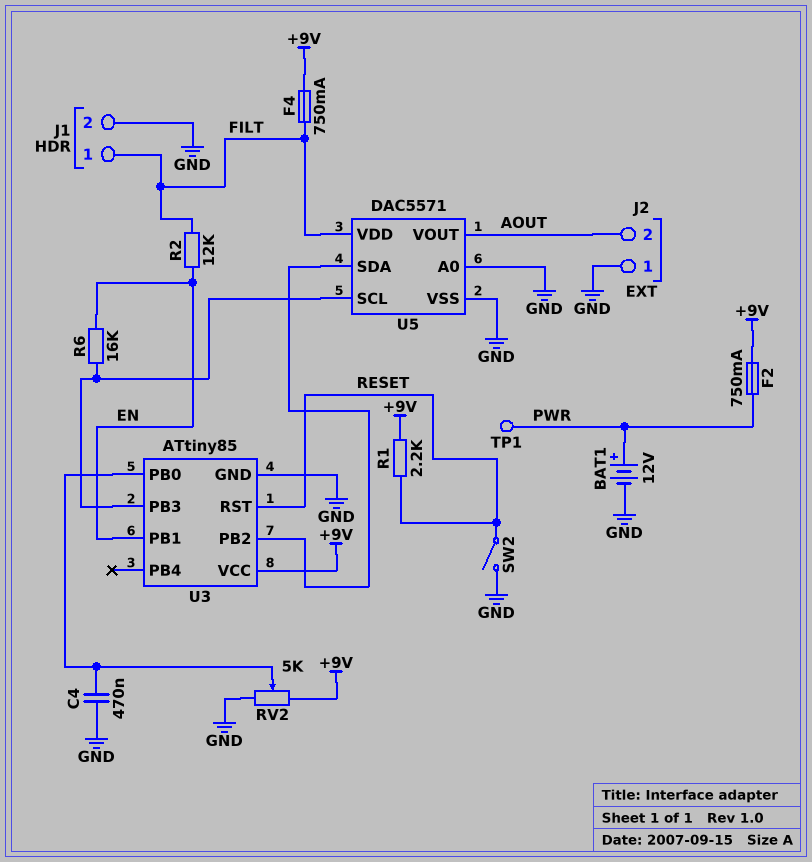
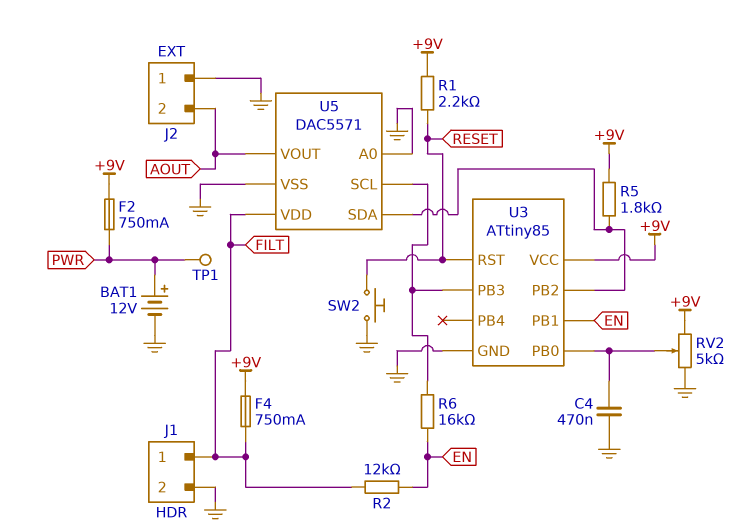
R5: none -> 1.8k (+9V, U3/PB2)
SW2: switch (GND, RESET) -> button (GND, RESET)

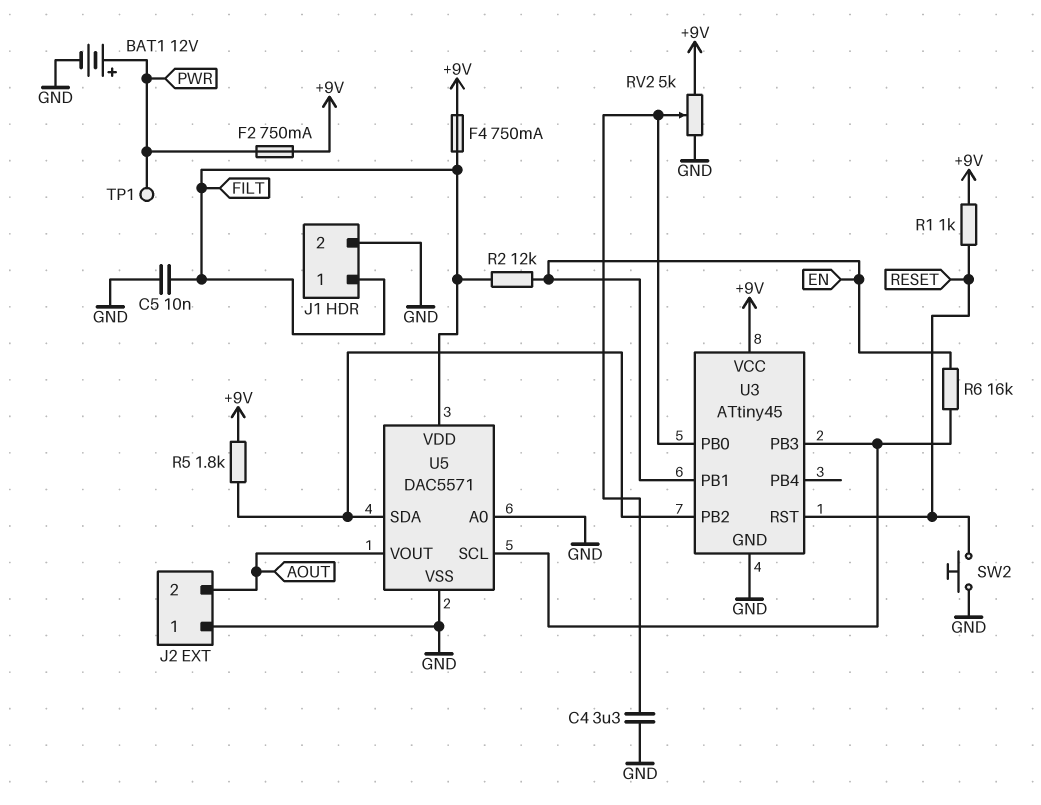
C4: 470nF (GND, U3/PB0) -> 3.3uF (GND, U3/PB0)
C5: none -> 10nF (FILT, GND)
R1: 2.2k (+9V, RESET) -> 1k (+9V, RESET)
U3: ATtiny85 -> ATtiny45

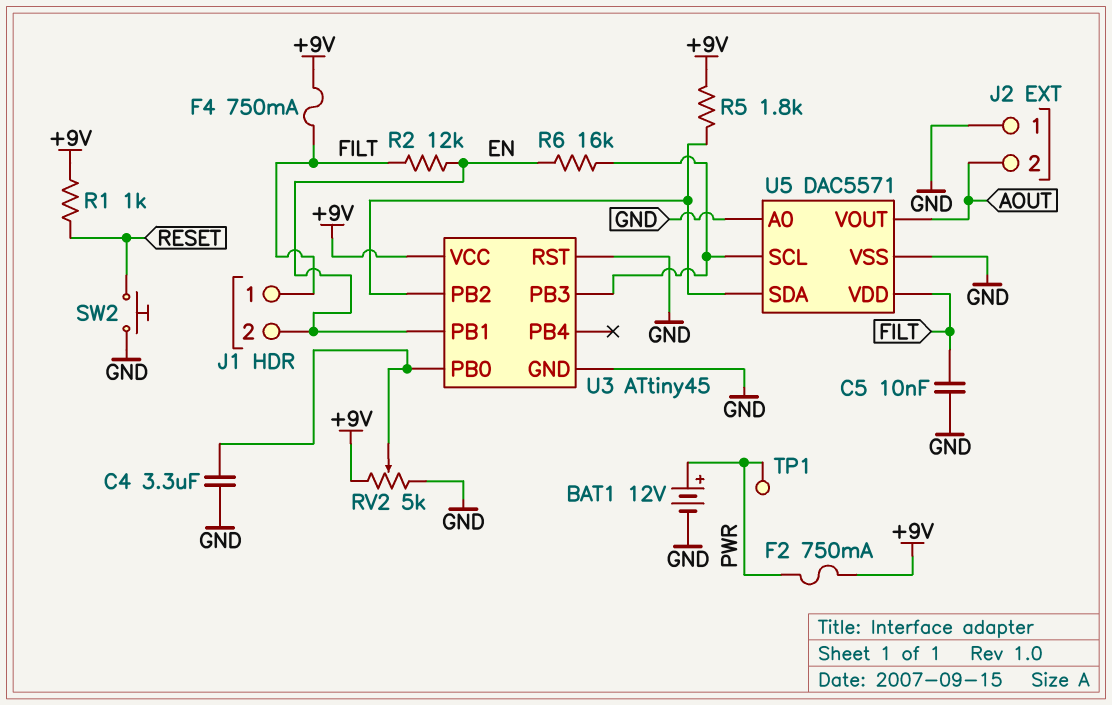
J1 pin 2: GND -> EN
U3 pin RST: RESET -> GND

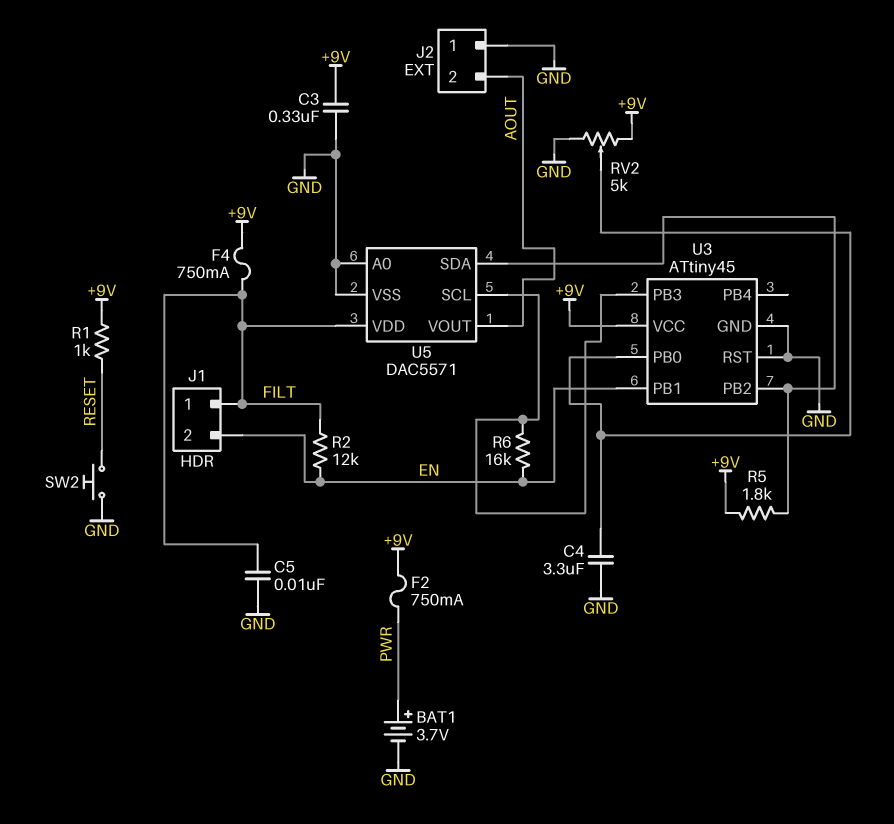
BAT1: 12V (plus PWR, minus GND) -> 3.7V (plus PWR, minus GND)
C3: none -> 330nF (+9V, GND)
TP1: test point (PWR) -> none

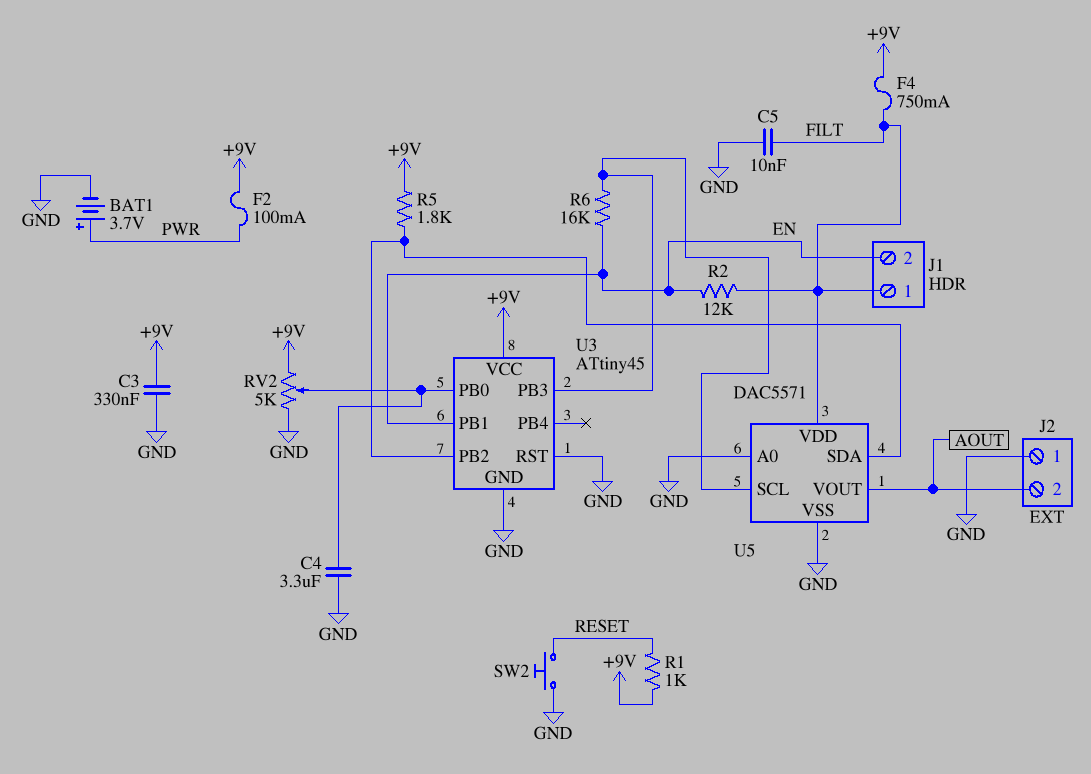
F2: 750mA (+9V, PWR) -> 100mA (+9V, PWR)

